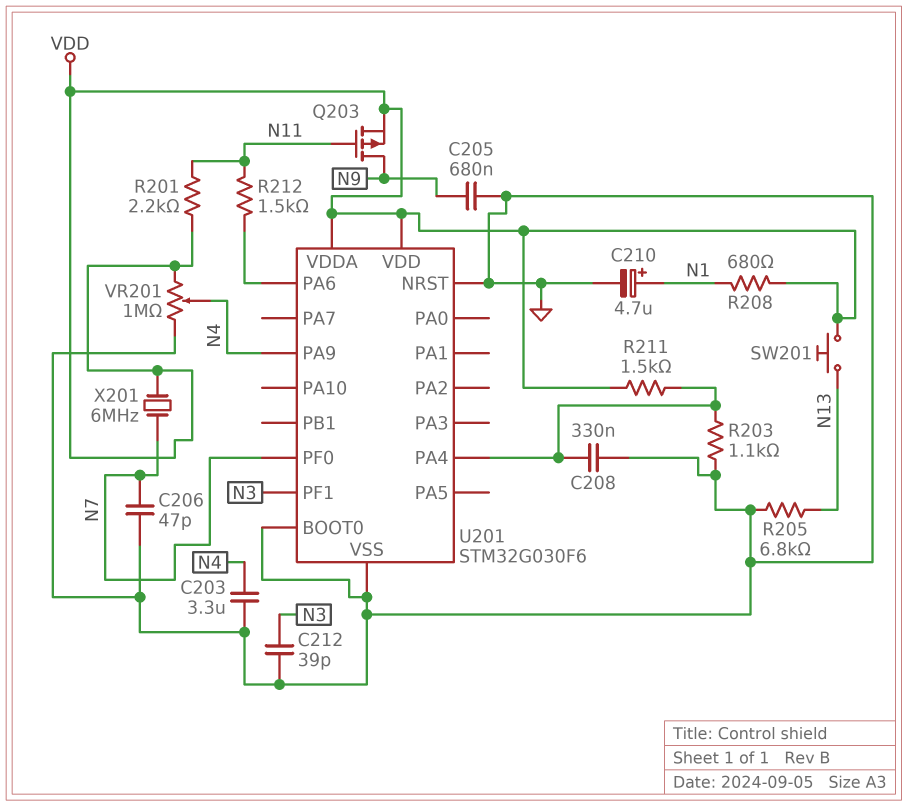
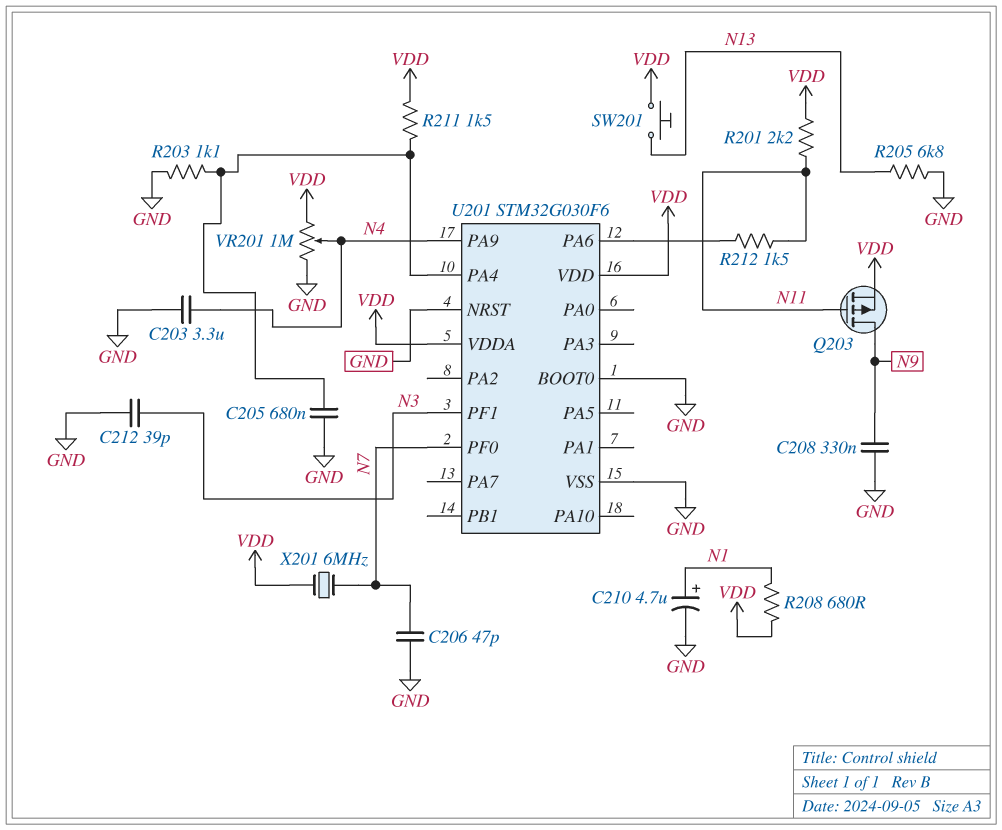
C205: 680nF (GND, N9) -> 680nF (GND, U201/PA4)
C208: 330nF (GND, U201/PA4) -> 330nF (GND, N9)

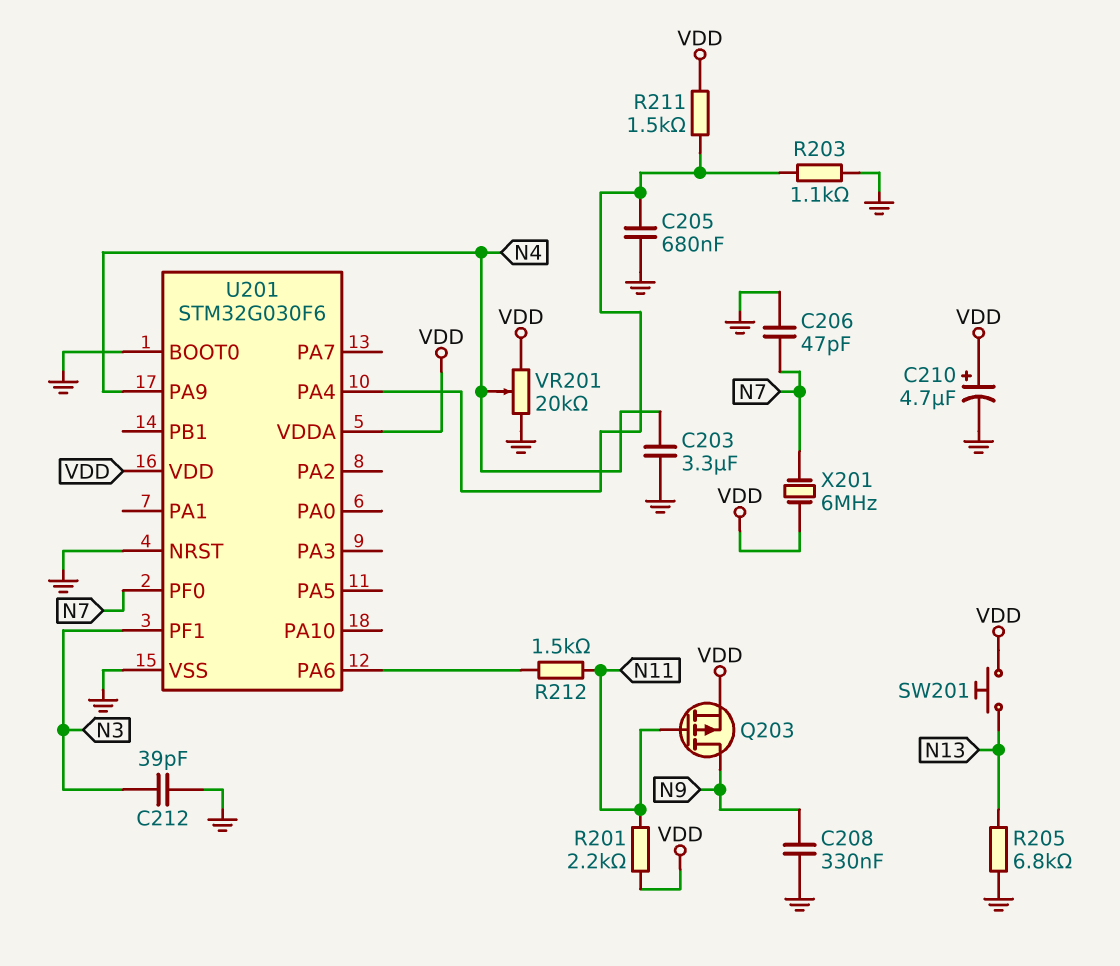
C210: 4.7uF (plus N1, minus GND) -> 4.7uF (plus VDD, minus GND)
R208: 680 (N1, VDD) -> none
VR201: 1M (GND, VDD, wiper N4) -> 20k (GND, VDD, wiper N4)

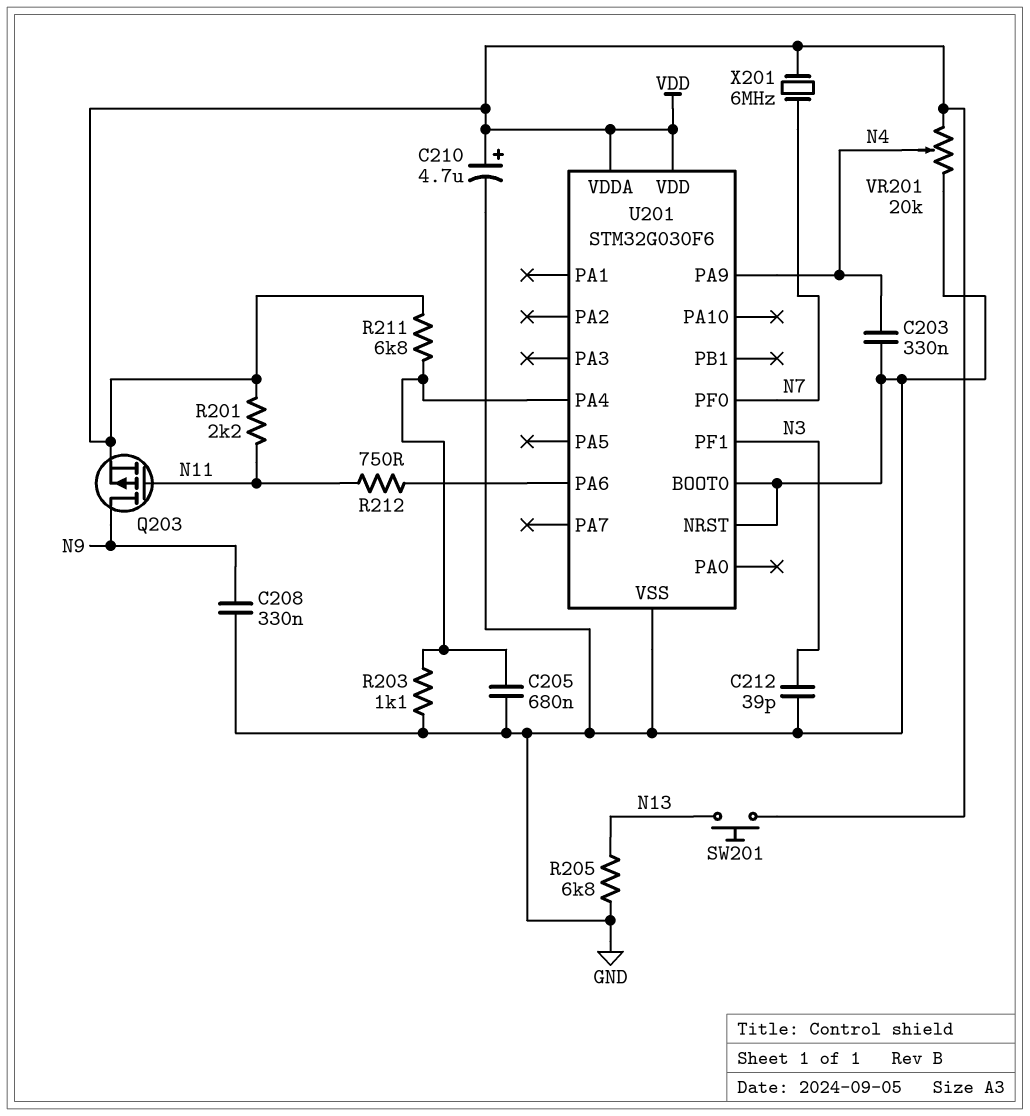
C203: 3.3uF (GND, N4) -> 330nF (GND, N4)
C206: 47pF (GND, N7) -> none
R211: 1.5k (U201/PA4, VDD) -> 6.8k (U201/PA4, VDD)
R212: 1.5k (N11, U201/PA6) -> 750 (N11, U201/PA6)

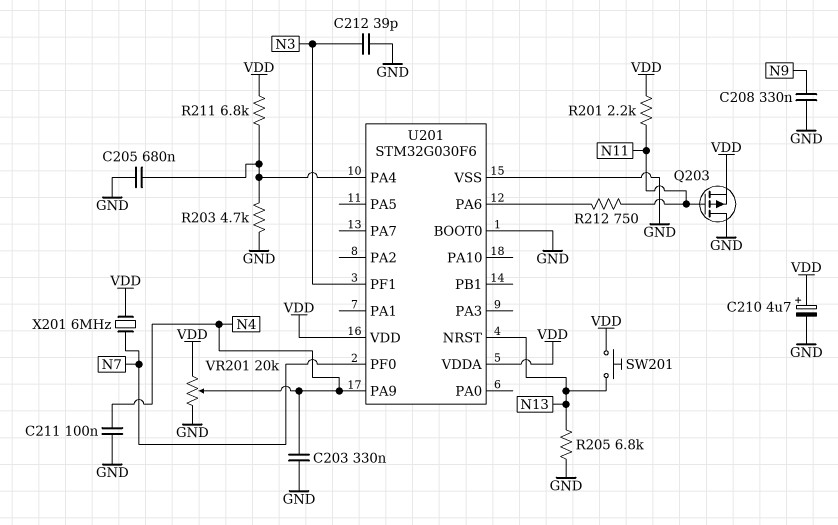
C211: none -> 100nF (GND, N4)
Q203: PMOS (G N11, D N9, S VDD) -> PMOS (G N11, D GND, S VDD)
R203: 1.1k (GND, U201/PA4) -> 4.7k (GND, U201/PA4)
U201 pin NRST: GND -> N13

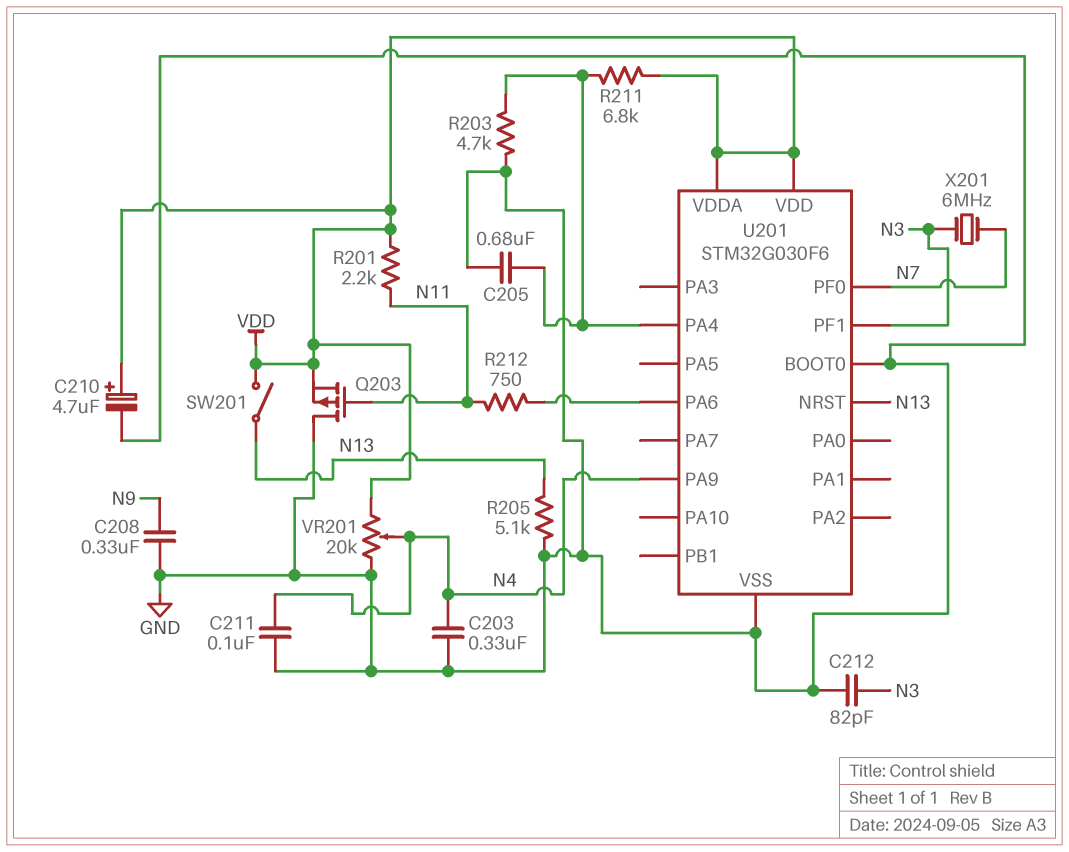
C212: 39pF (GND, N3) -> 82pF (GND, N3)
R205: 6.8k (GND, N13) -> 5.1k (GND, N13)
SW201: button (N13, VDD) -> switch (N13, VDD)
X201: 6MHz (N7, VDD) -> 6MHz (N3, N7)

